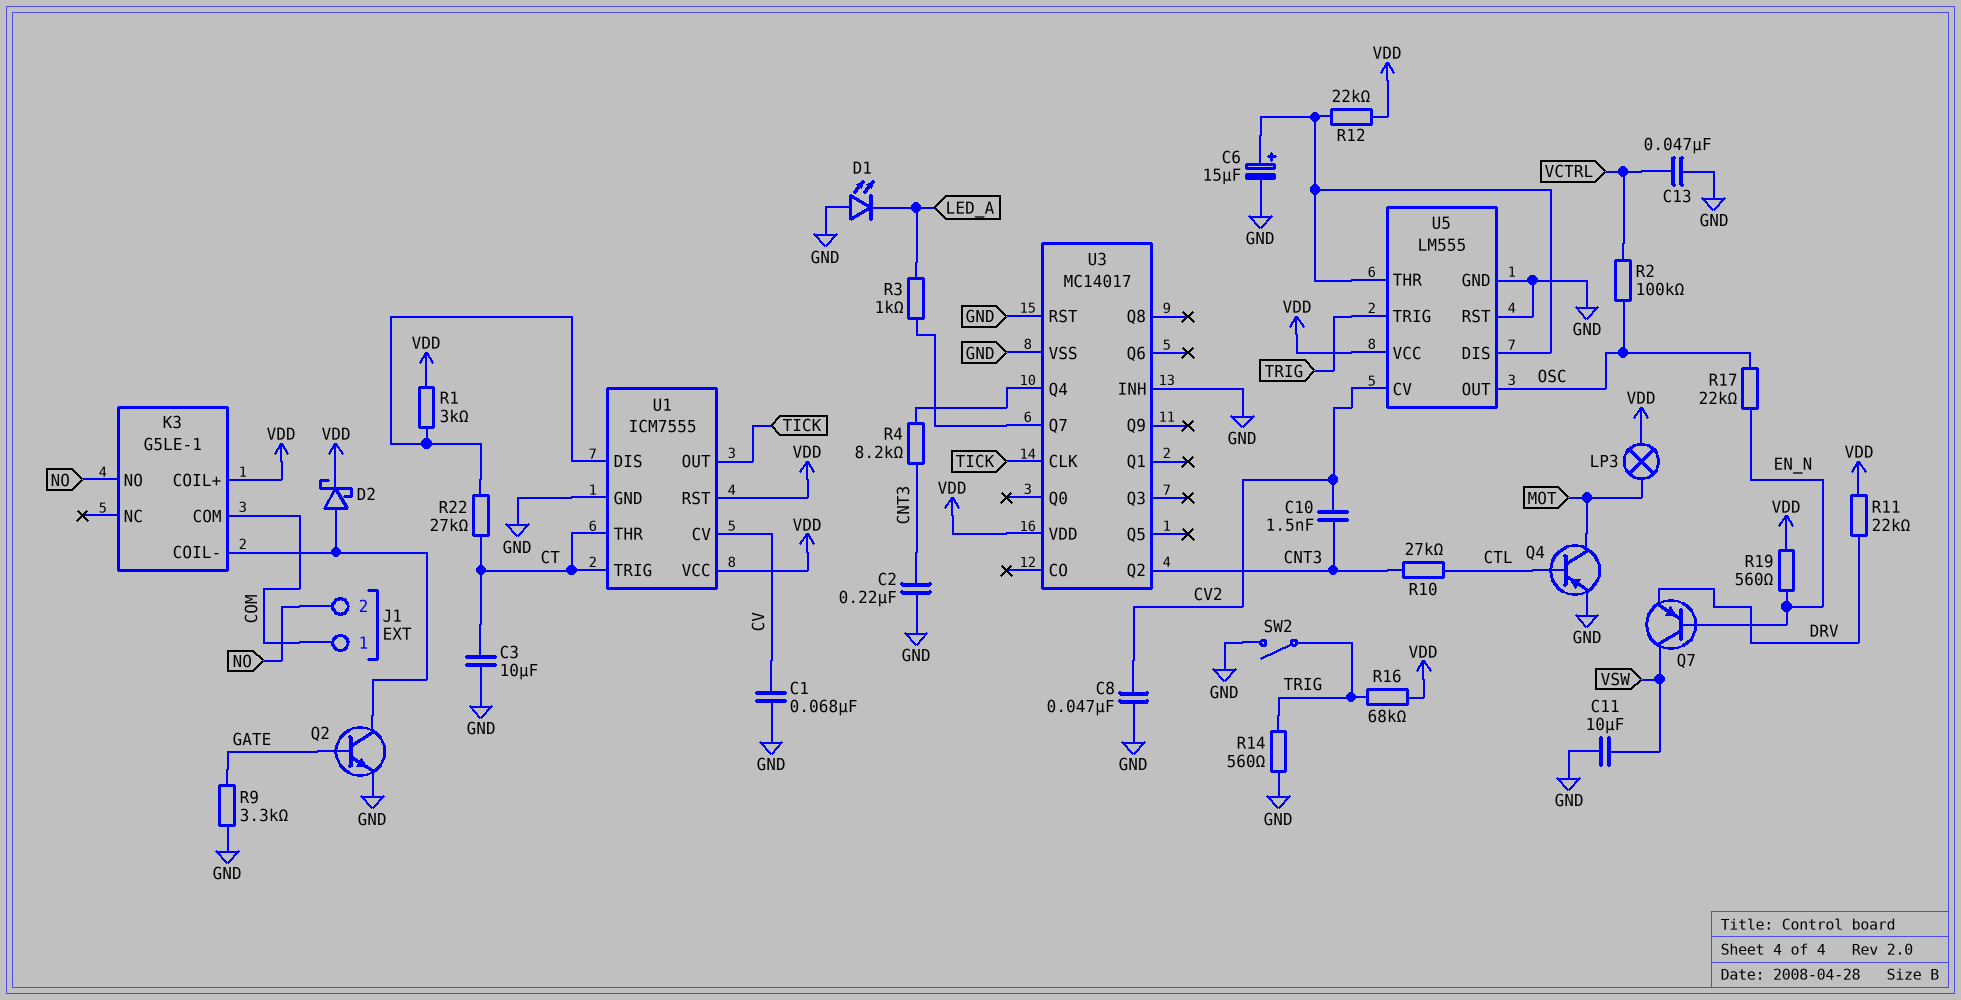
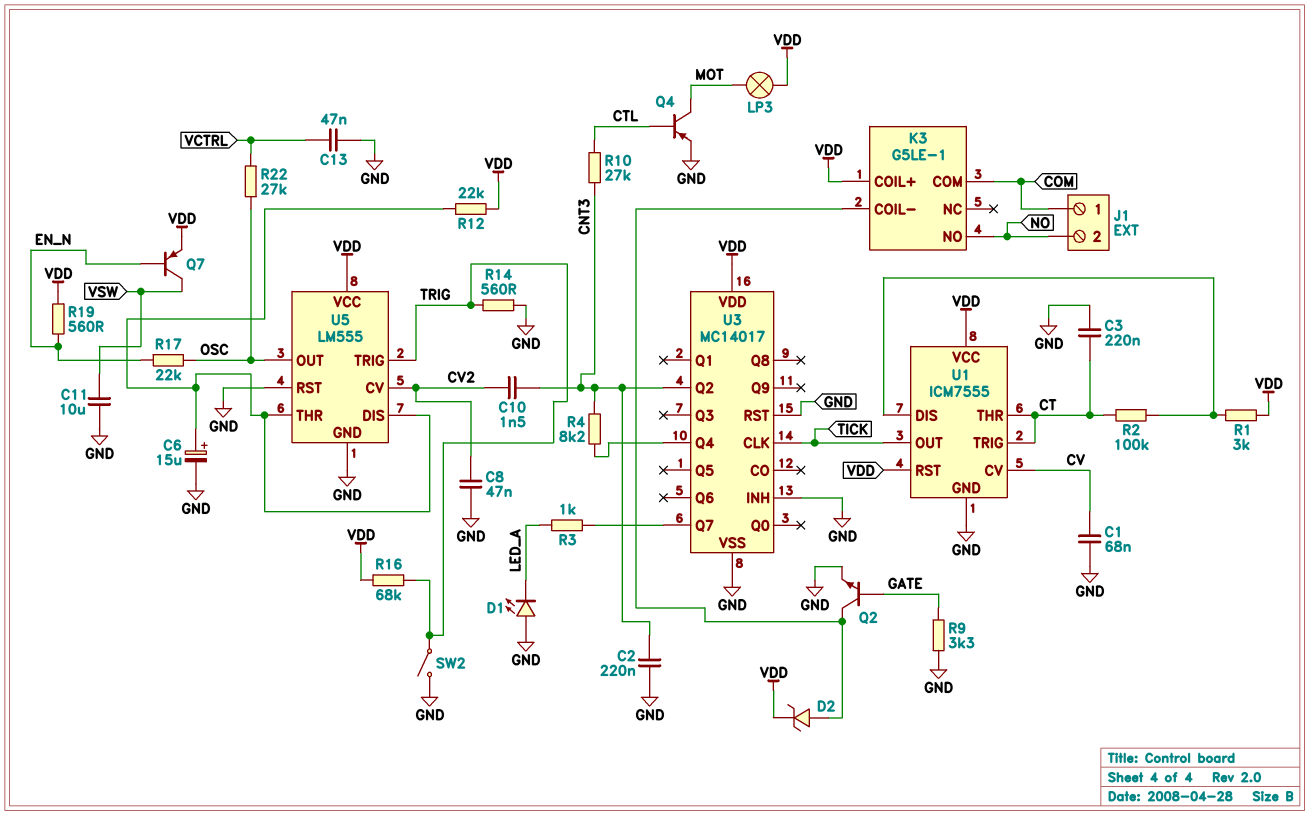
C3: 10uF (CT, GND) -> 220nF (CT, GND)
D2: schottky (A K3/COIL-, K VDD) -> zener (A K3/COIL-, K VDD)
Q7: PNP (B EN_N, C VSW, E DRV) -> PNP (B EN_N, C VSW, E VDD)
R2: 100k (OSC, VCTRL) -> 100k (CT, U1/DIS)
R11: 22k (DRV, VDD) -> none
R22: 27k (CT, U1/DIS) -> 27k (OSC, VCTRL)

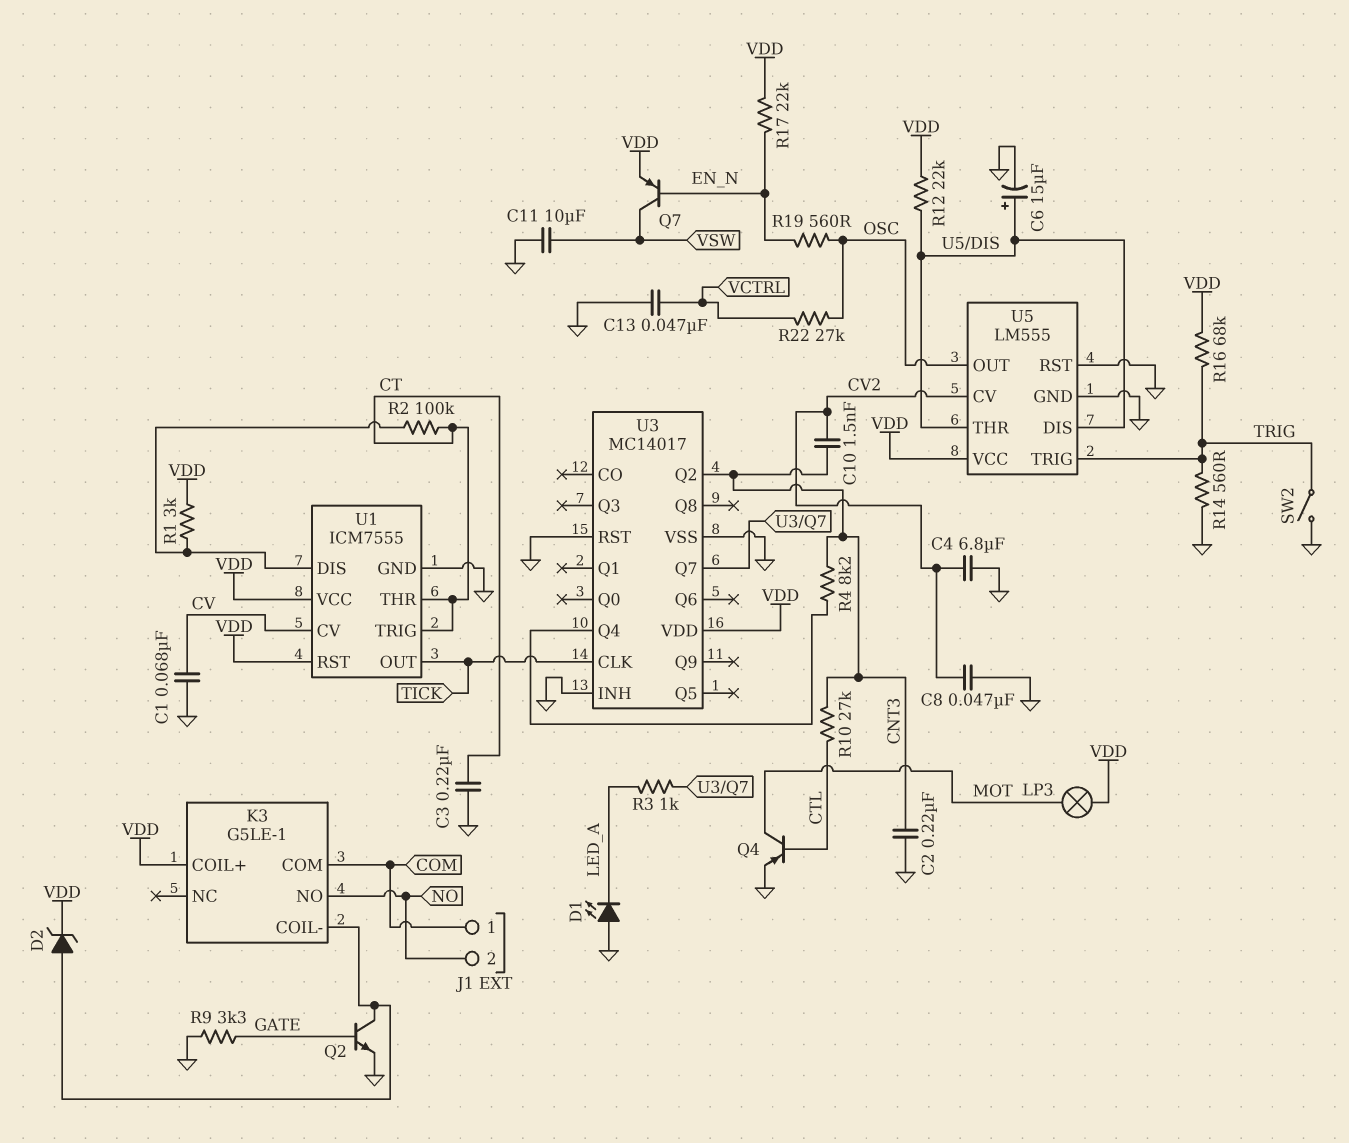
C4: none -> 6.8uF (CV2, GND)
R17: 22k (EN_N, OSC) -> 22k (EN_N, VDD)
R19: 560 (EN_N, VDD) -> 560 (EN_N, OSC)

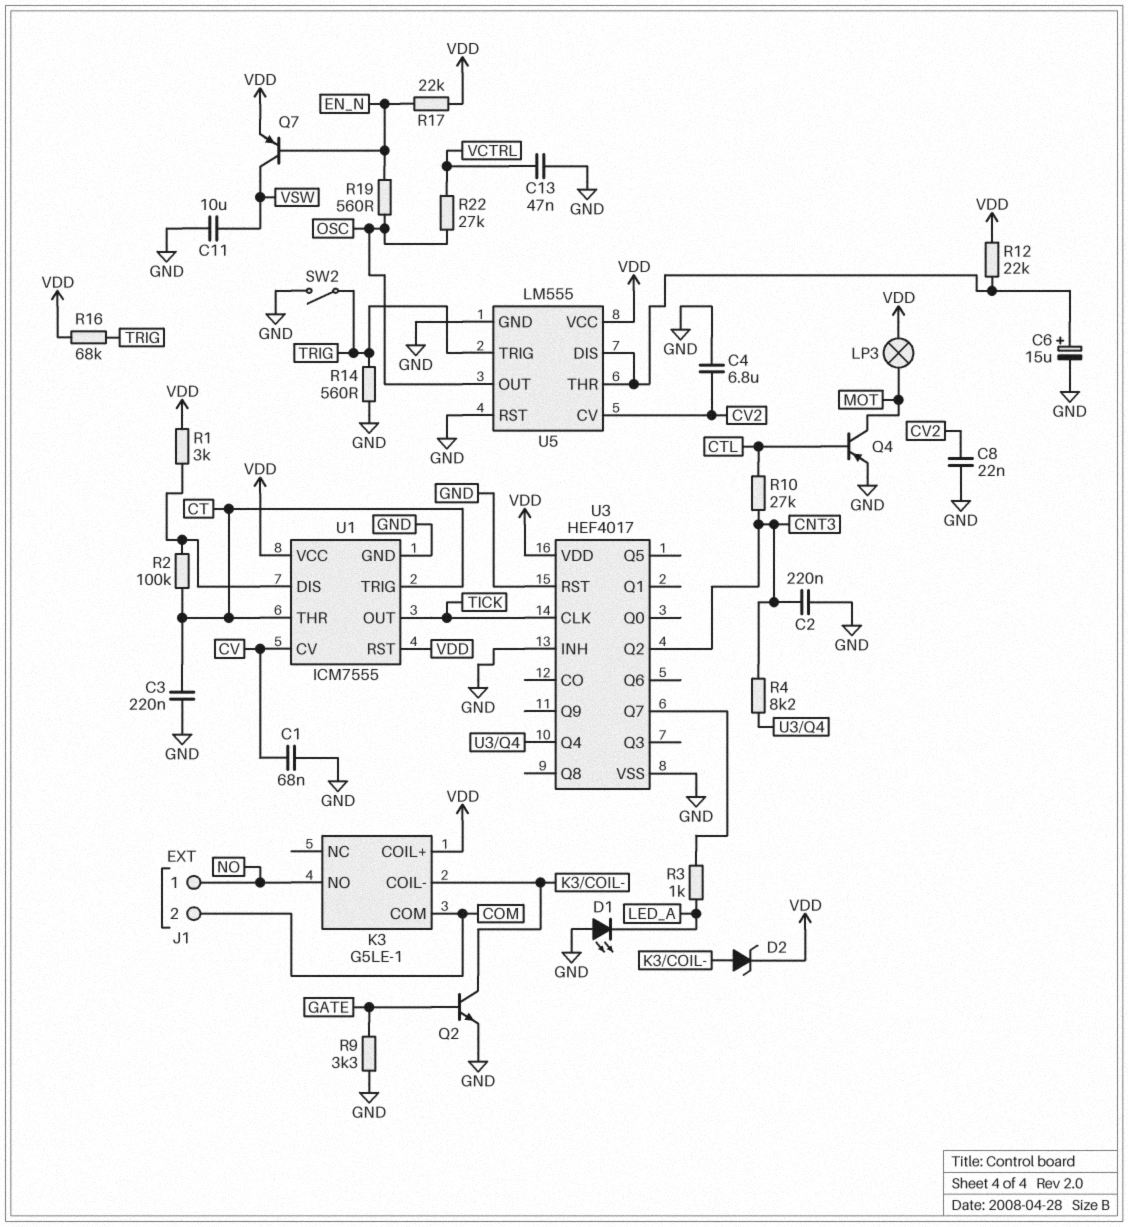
C8: 47nF (CV2, GND) -> 22nF (CV2, GND)
C10: 1.5nF (CNT3, CV2) -> none
J1 pin 1: COM -> NO
J1 pin 2: NO -> COM
U3: MC14017 -> HEF4017

